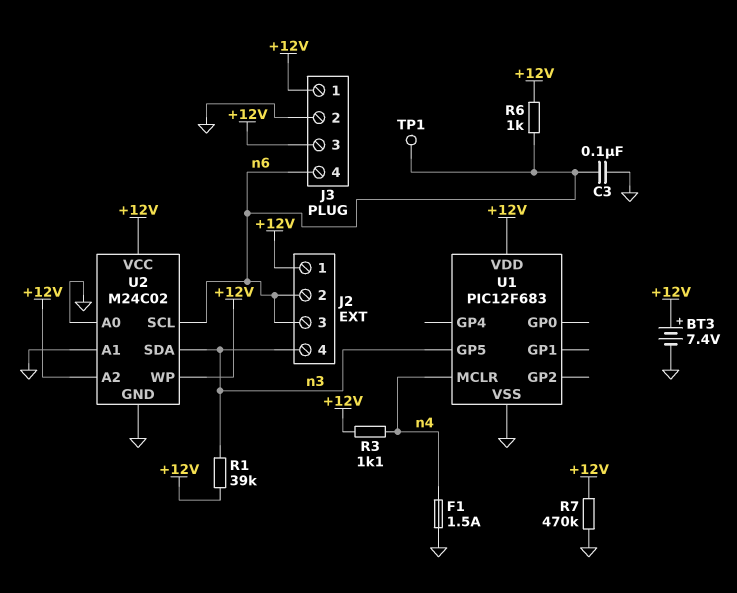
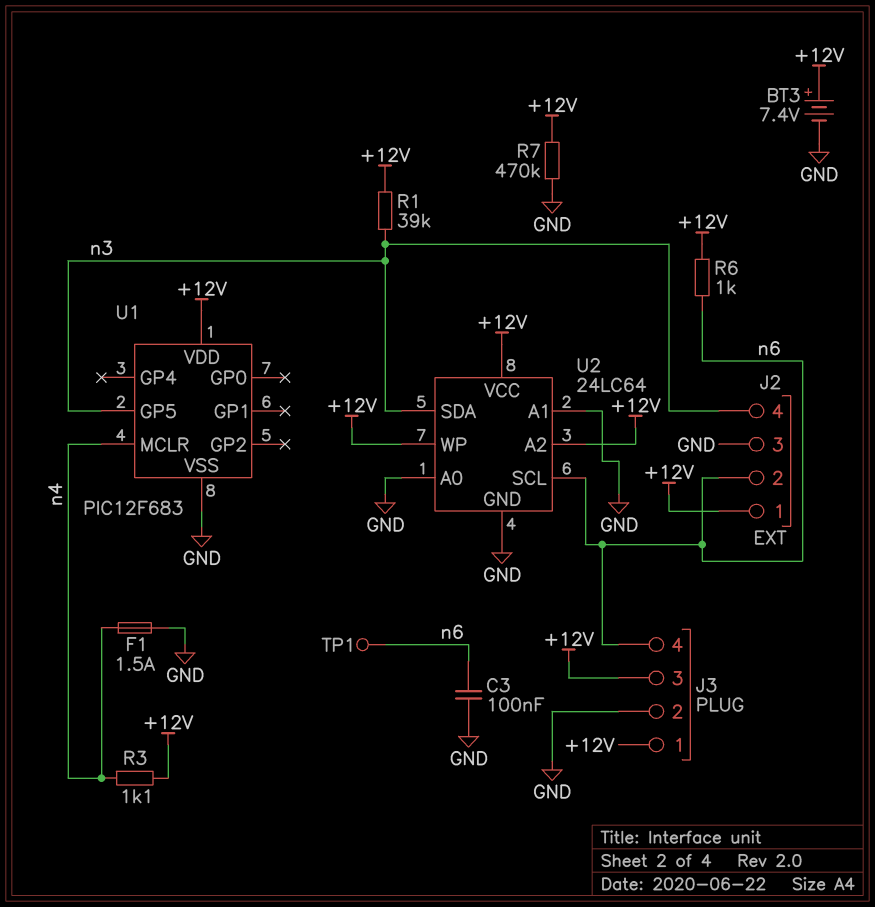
J2 pin 3: n6 -> GND
U2: M24C02 -> 24LC64

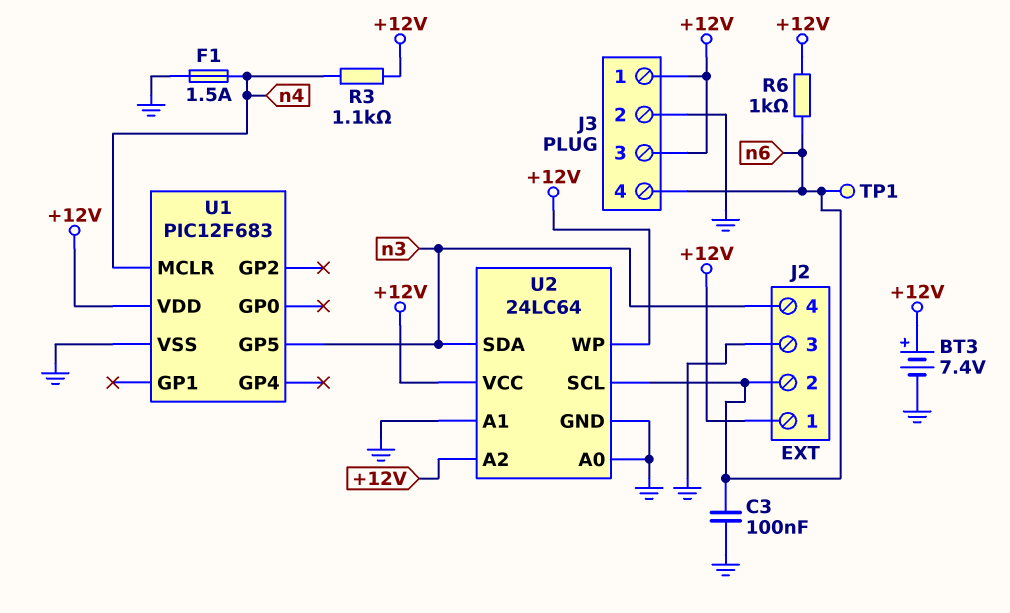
R1: 39k (+12V, n3) -> none
R7: 470k (+12V, GND) -> none

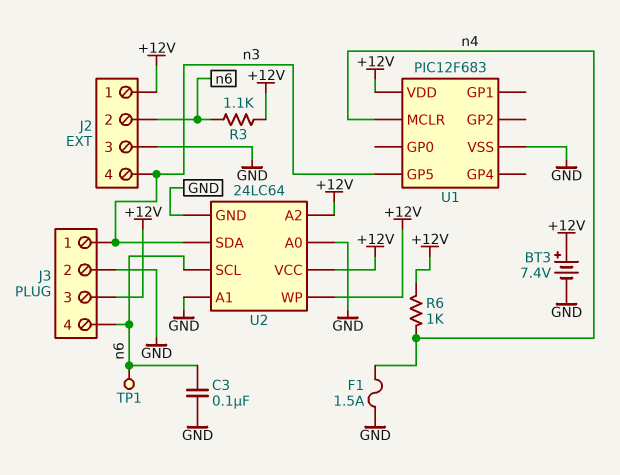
J3 pin 1: +12V -> n3
R3: 1.1k (+12V, n4) -> 1.1k (+12V, n6)
R6: 1k (+12V, n6) -> 1k (+12V, n4)

